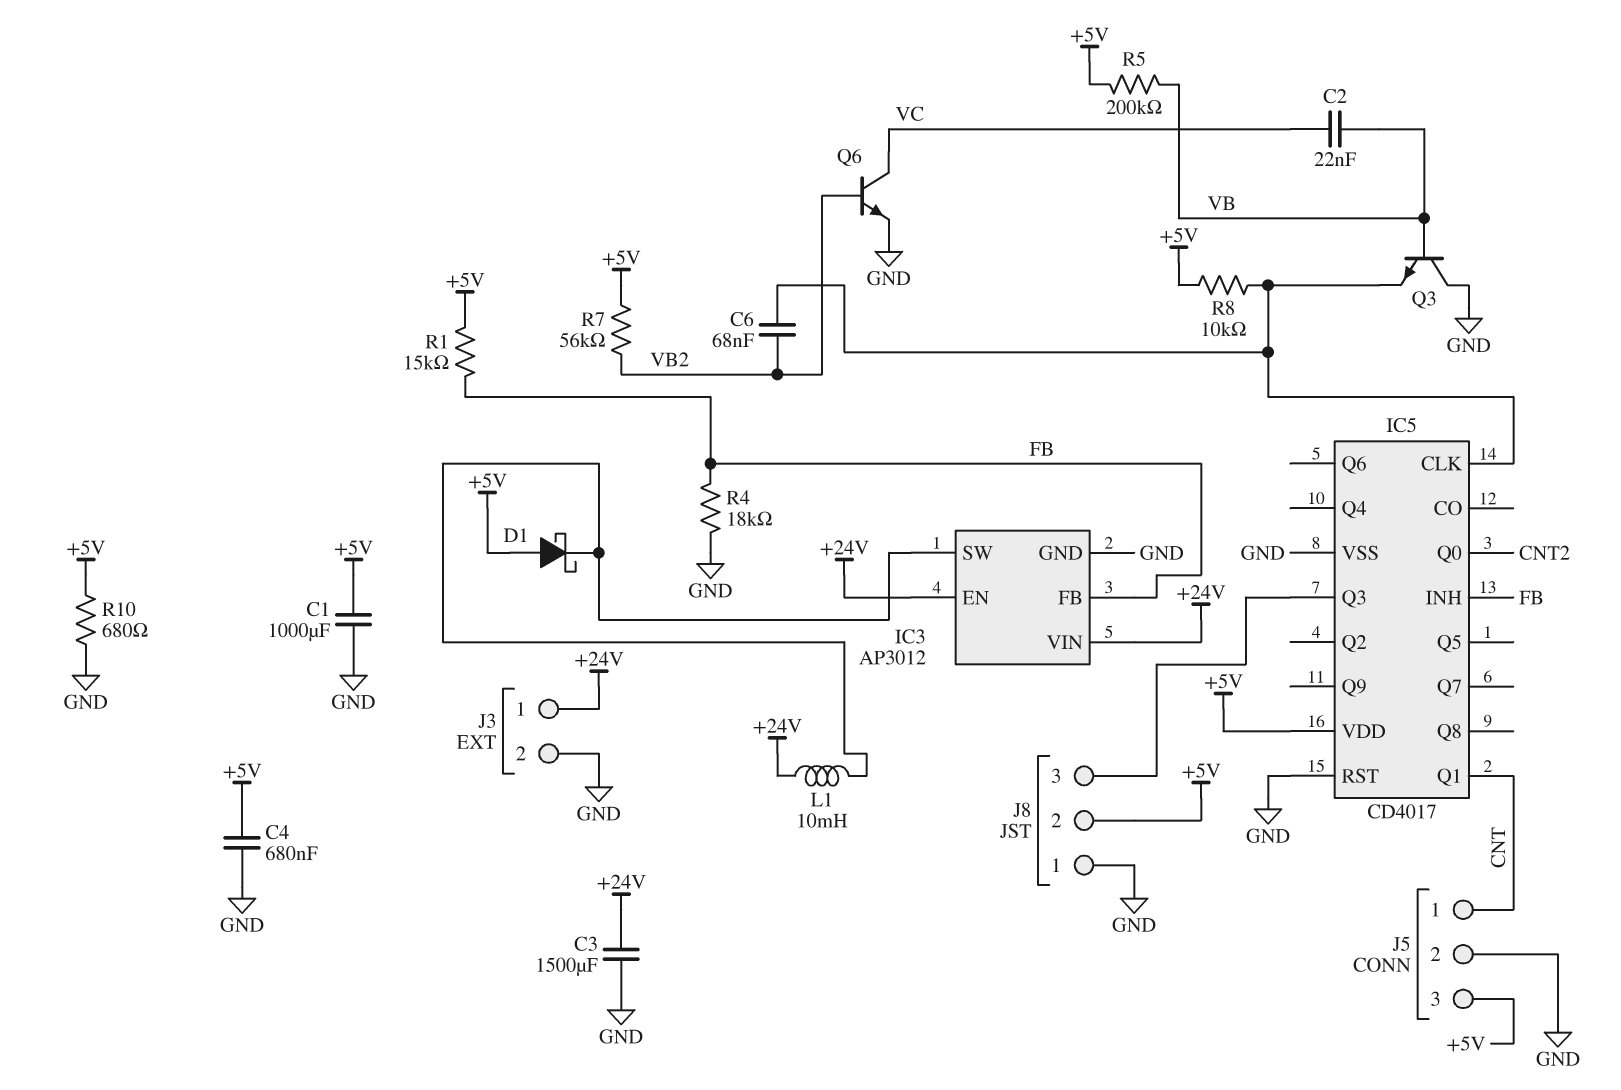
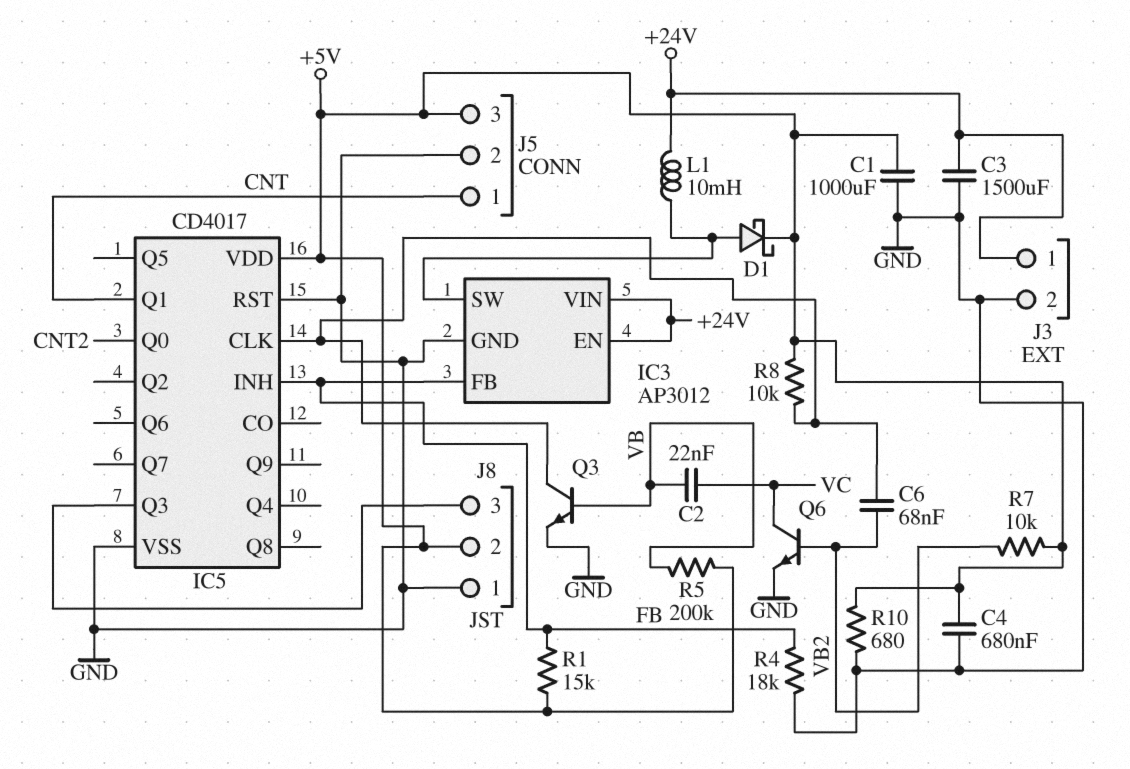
D1: schottky (A +5V, K IC3/SW) -> schottky (A IC3/SW, K +5V)
Q3: NPN (B VB, C GND, E IC5/CLK) -> NPN (B VB, C IC5/CLK, E GND)
R7: 56k (+5V, VB2) -> 10k (+5V, VB2)

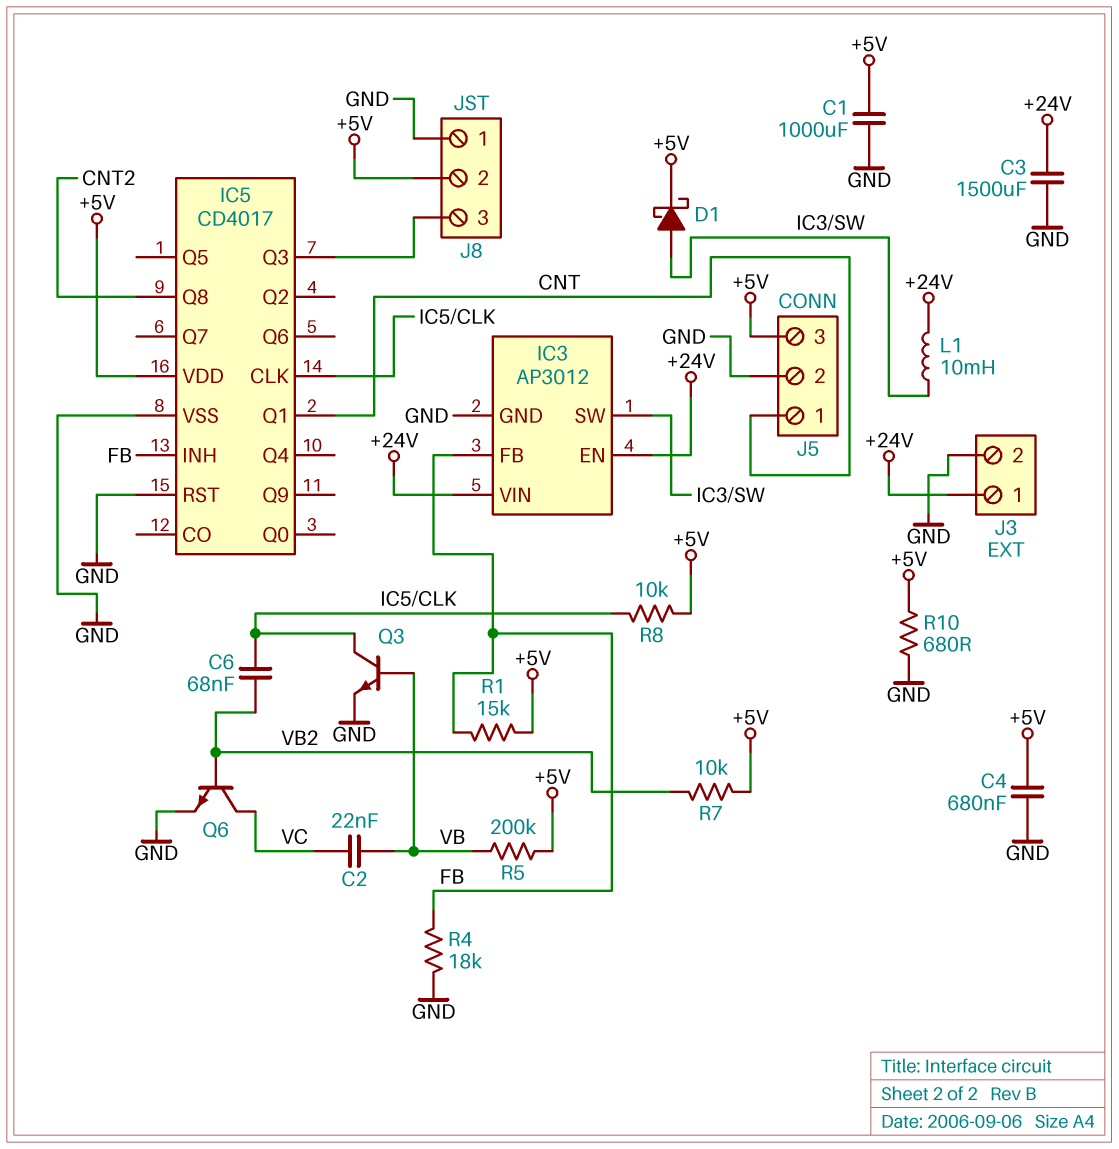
IC5 pin Q0: CNT2 -> none
IC5 pin Q8: none -> CNT2

